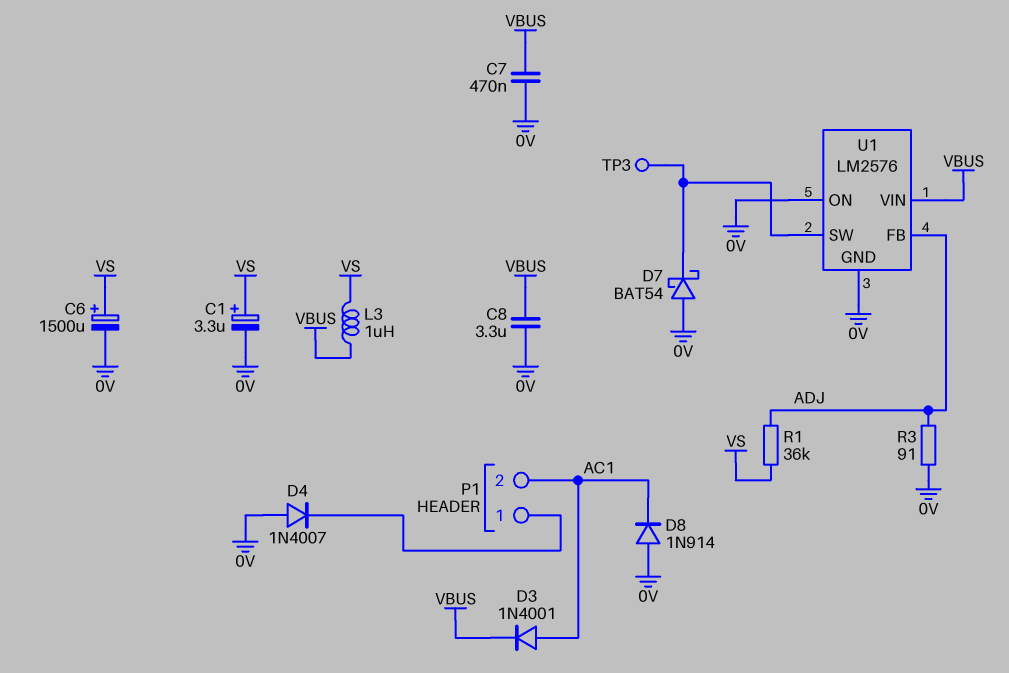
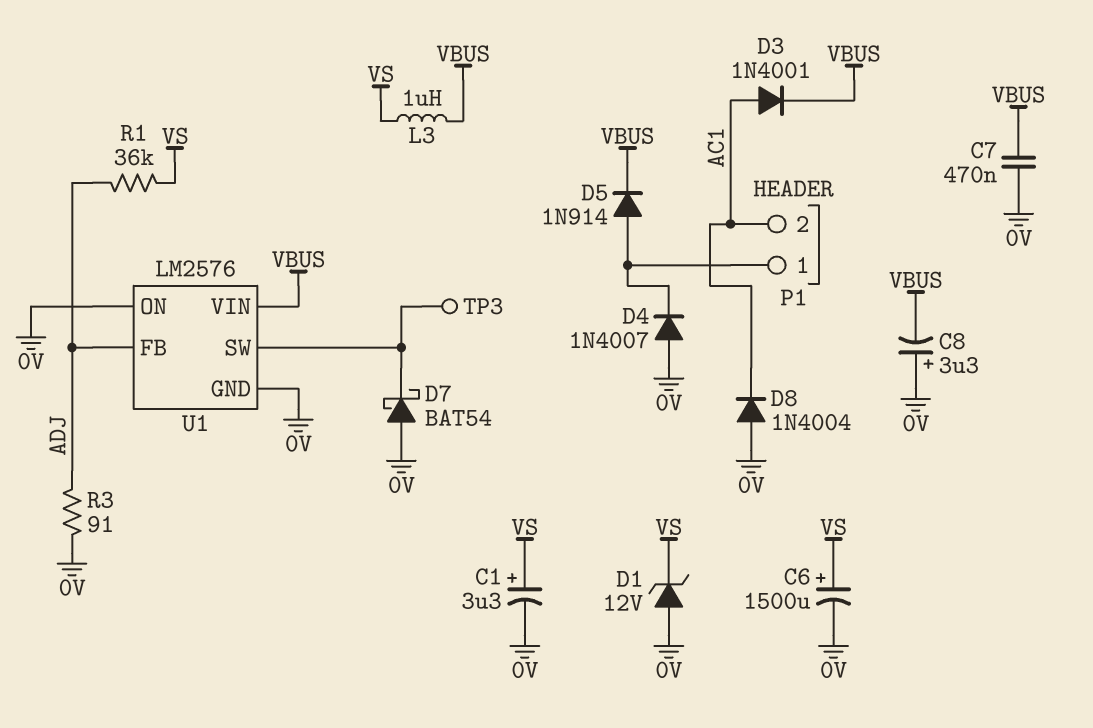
C8: 3.3uF (0V, VBUS) -> 3.3uF (plus 0V, minus VBUS)
D1: none -> zener 12V (A 0V, K VS)
D5: none -> diode 1N914 (A P1/1, K VBUS)
D8: diode 1N914 (A 0V, K AC1) -> diode 1N4004 (A 0V, K AC1)

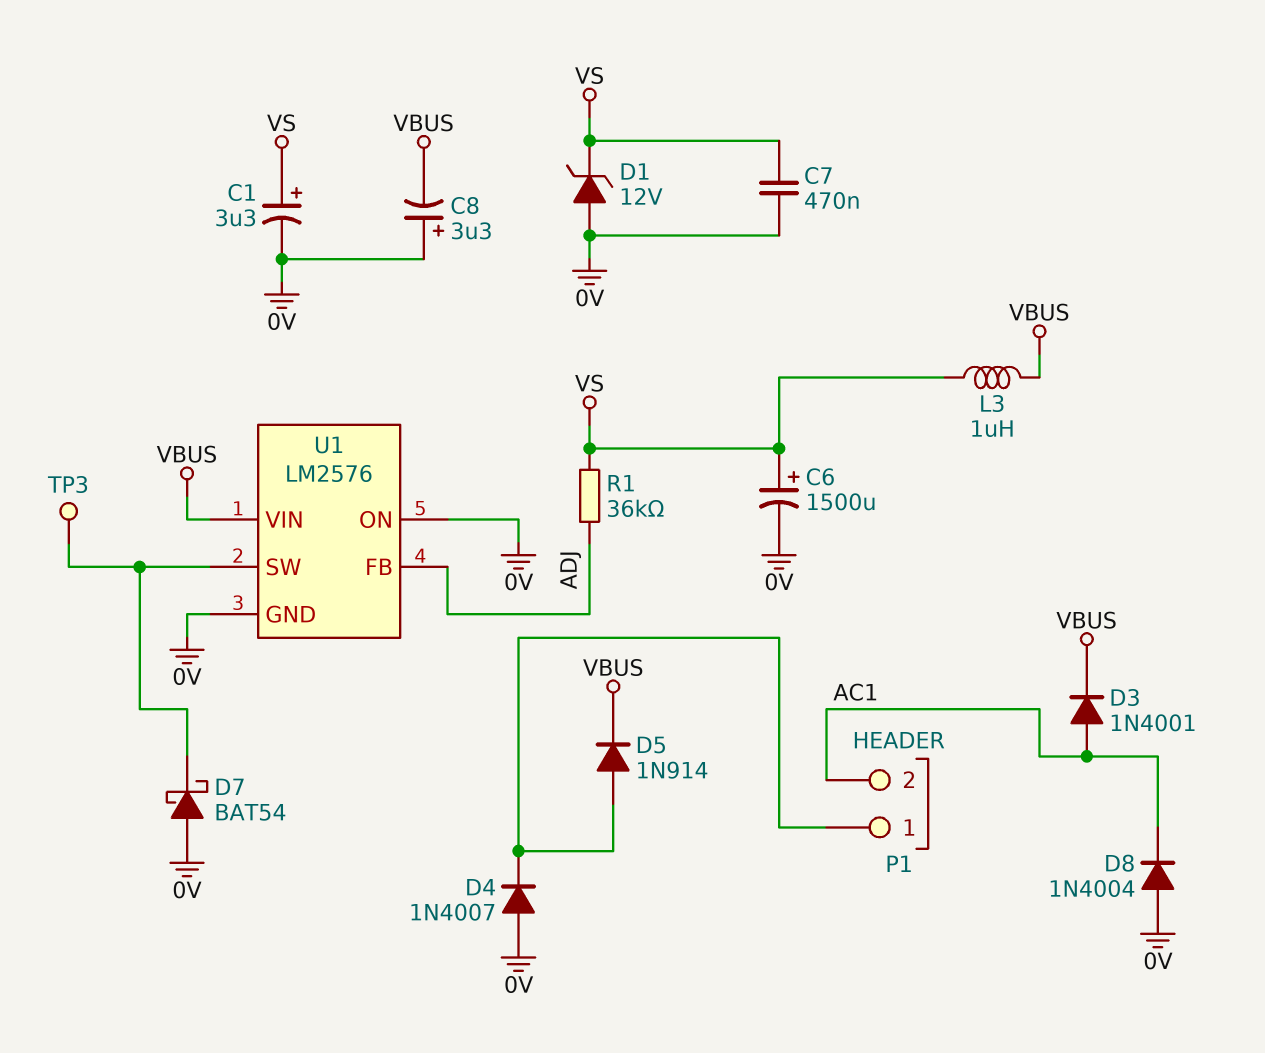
C7: 470nF (0V, VBUS) -> 470nF (0V, VS)
R3: 91 (0V, ADJ) -> none

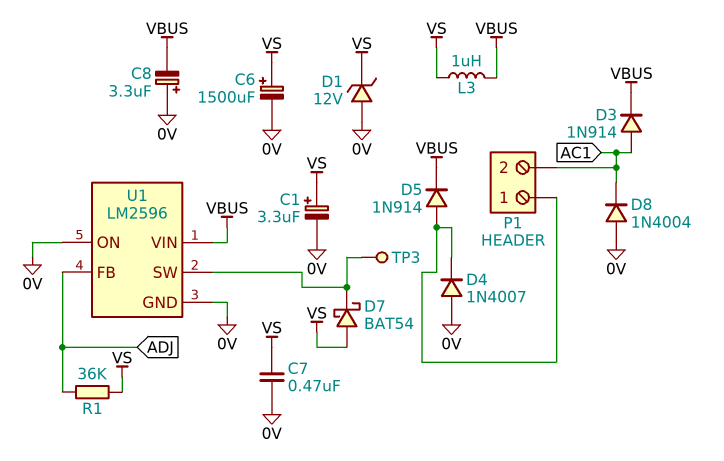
D3: diode 1N4001 (A AC1, K VBUS) -> diode 1N914 (A AC1, K VBUS)
D7: schottky BAT54 (A 0V, K U1/SW) -> schottky BAT54 (A VS, K U1/SW)
U1: LM2576 -> LM2596

